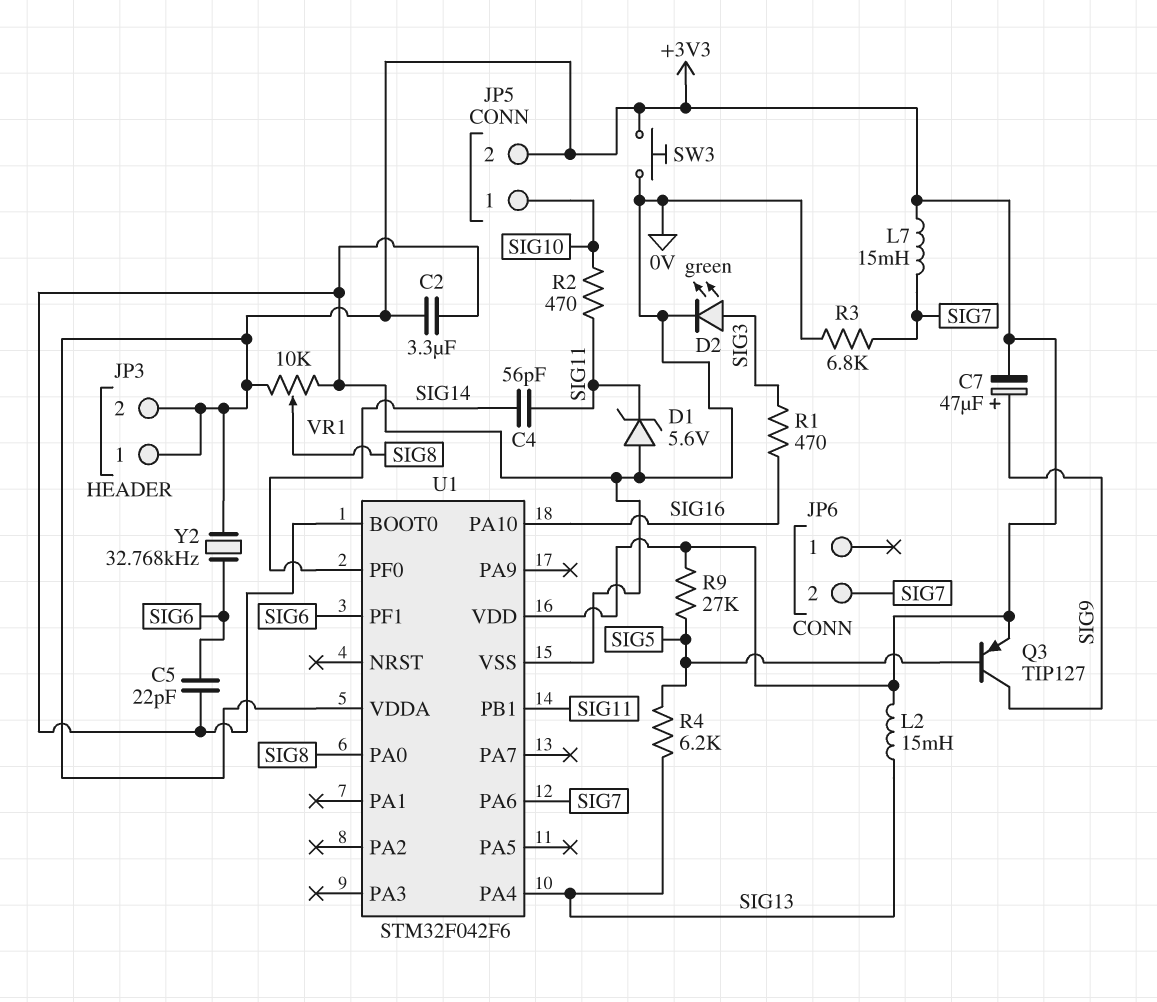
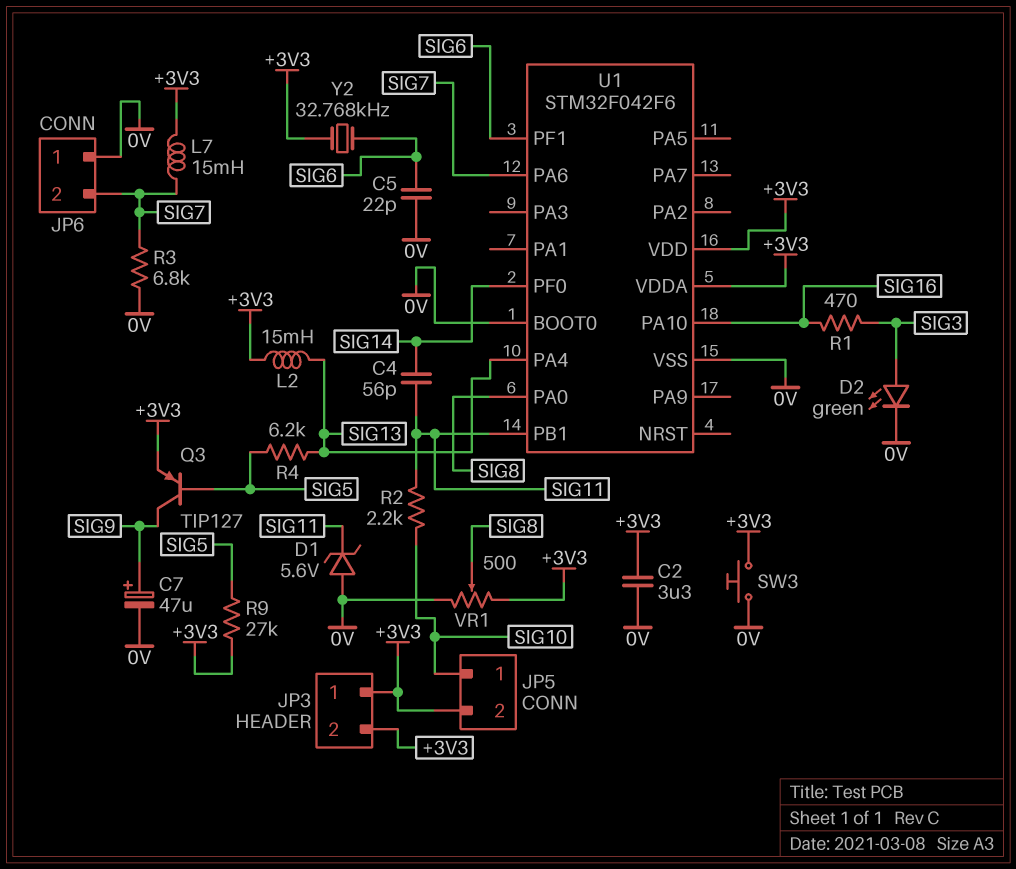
C7: 47uF (plus SIG9, minus +3V3) -> 47uF (plus SIG9, minus 0V)
JP6 pin 1: none -> 0V
R2: 470 (SIG10, SIG11) -> 2.2k (SIG10, SIG11)
VR1: 10k (+3V3, 0V, wiper SIG8) -> 500 (+3V3, 0V, wiper SIG8)

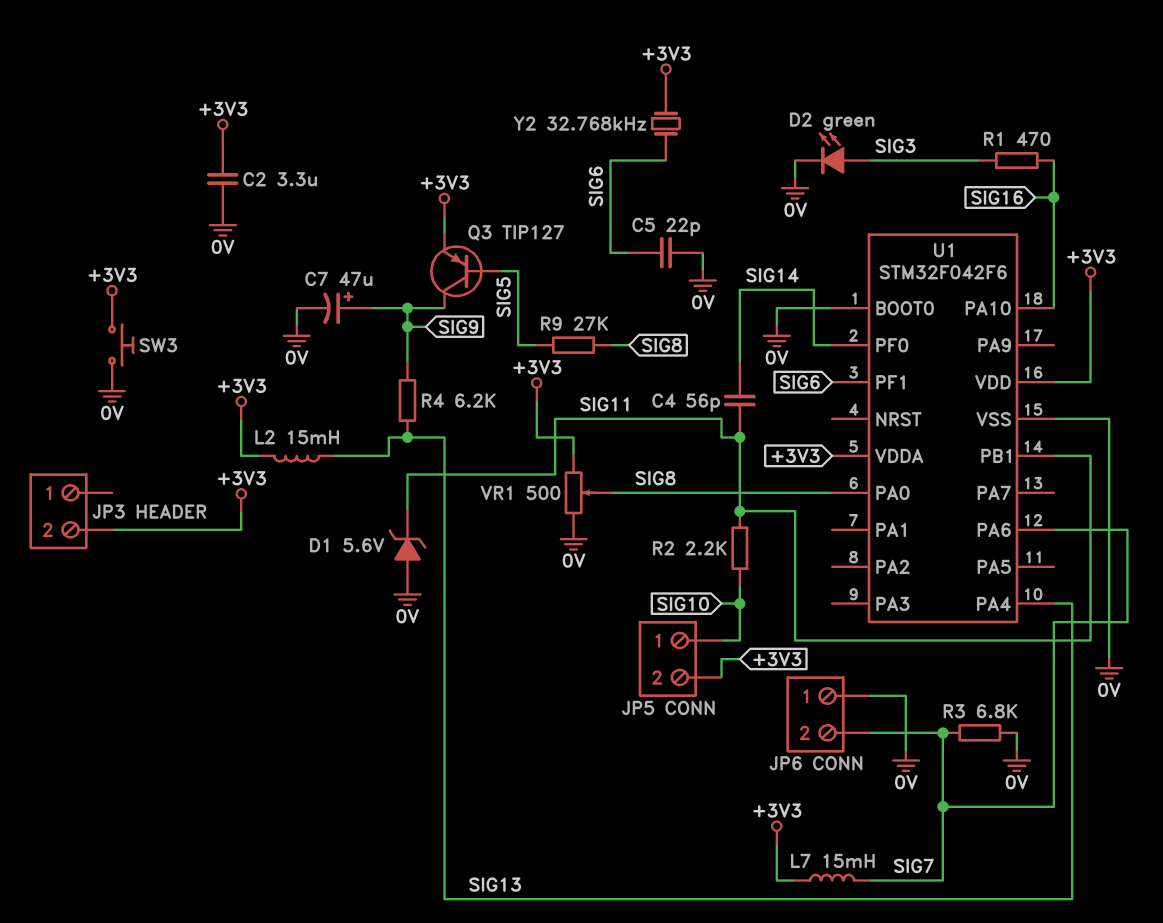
JP3 pin 1: +3V3 -> none
R4: 6.2k (SIG5, SIG13) -> 6.2k (SIG9, SIG13)
R9: 27k (+3V3, SIG5) -> 27k (SIG5, SIG8)

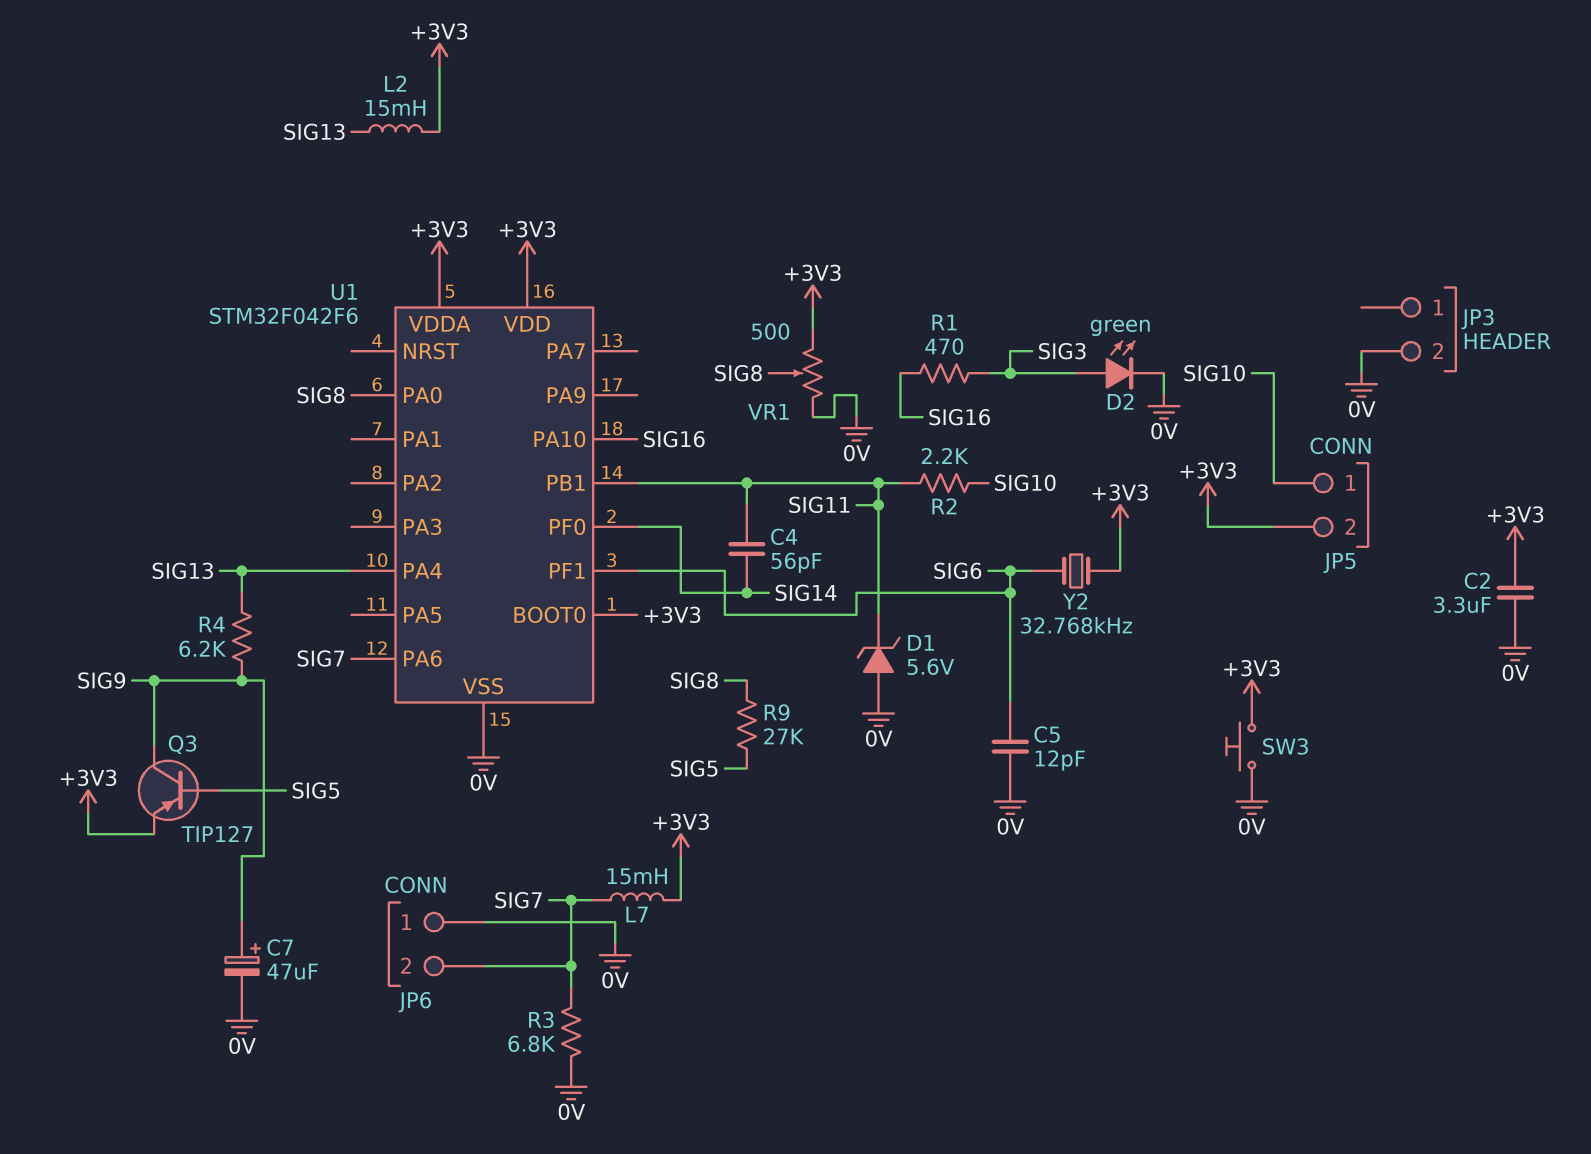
C5: 22pF (0V, SIG6) -> 12pF (0V, SIG6)
JP3 pin 2: +3V3 -> 0V
U1 pin BOOT0: 0V -> +3V3

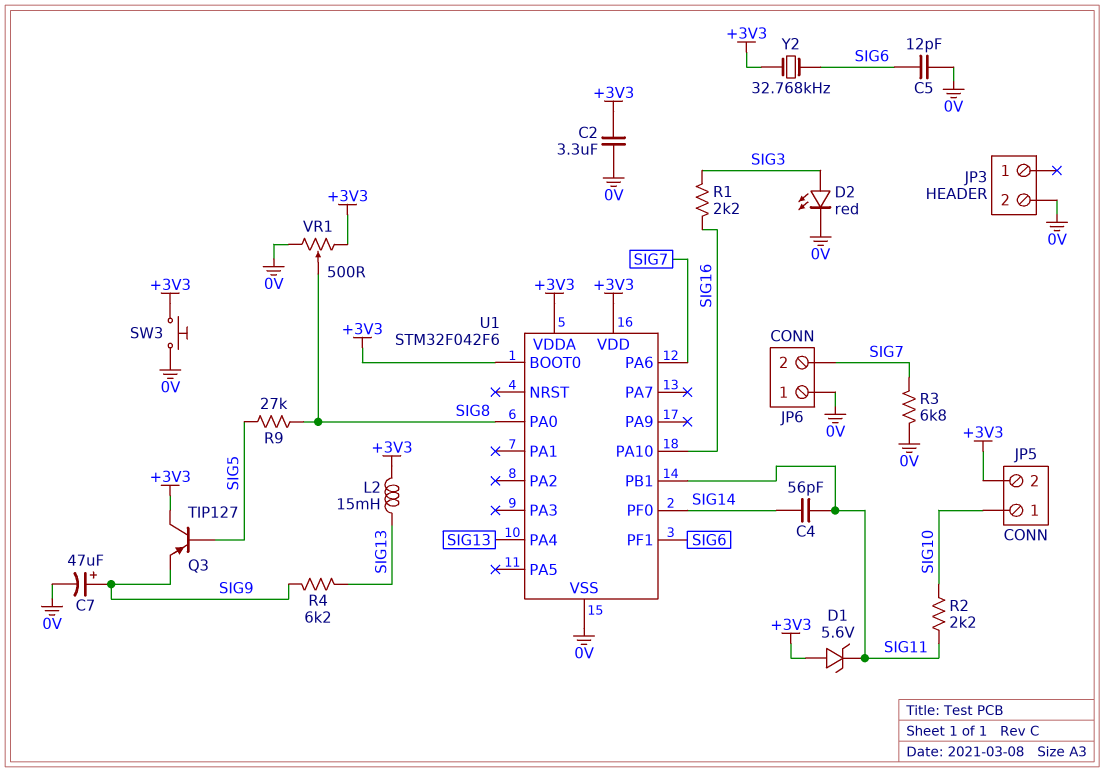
D1: zener 5.6V (A 0V, K SIG11) -> zener 5.6V (A +3V3, K SIG11)
D2: LED green (A SIG3, K 0V) -> LED red (A SIG3, K 0V)
L7: 15mH (+3V3, SIG7) -> none
Q3: PNP TIP127 (B SIG5, C SIG9, E +3V3) -> PNP TIP127 (B SIG5, C +3V3, E SIG9)
R1: 470 (SIG3, SIG16) -> 2.2k (SIG3, SIG16)

